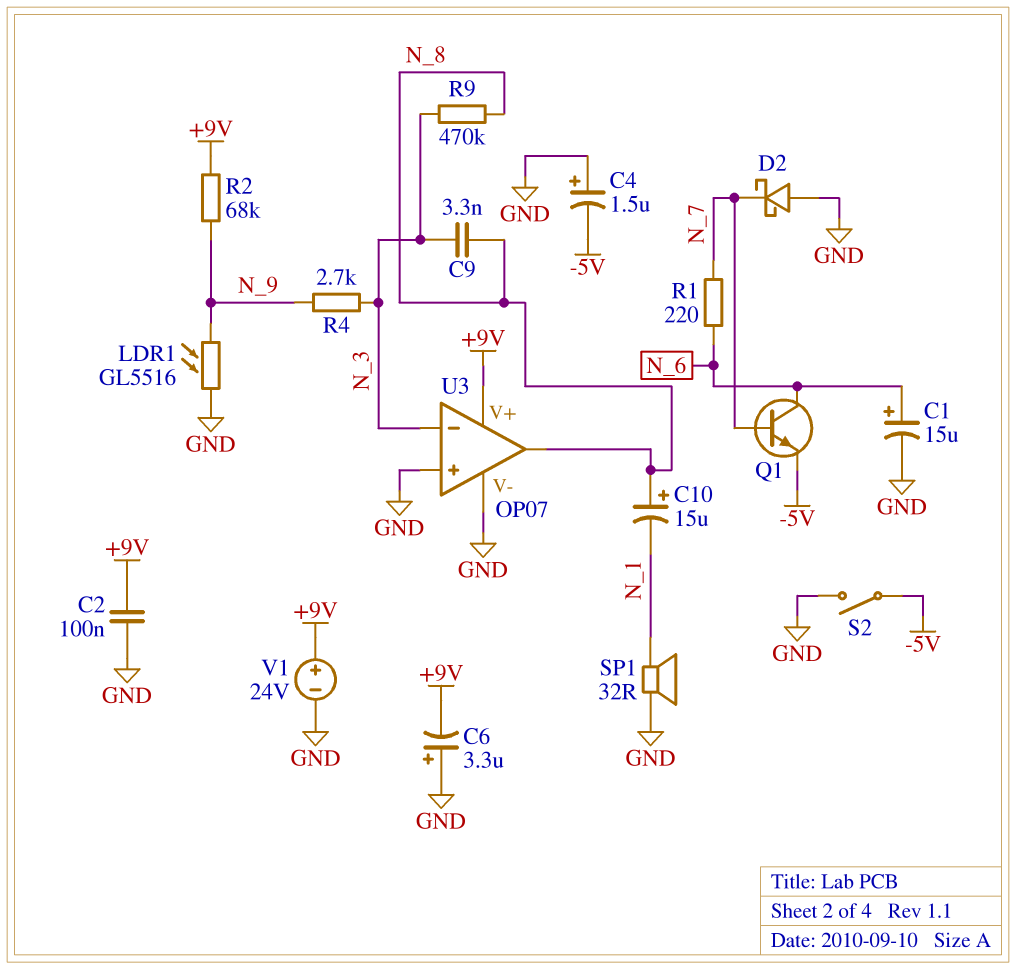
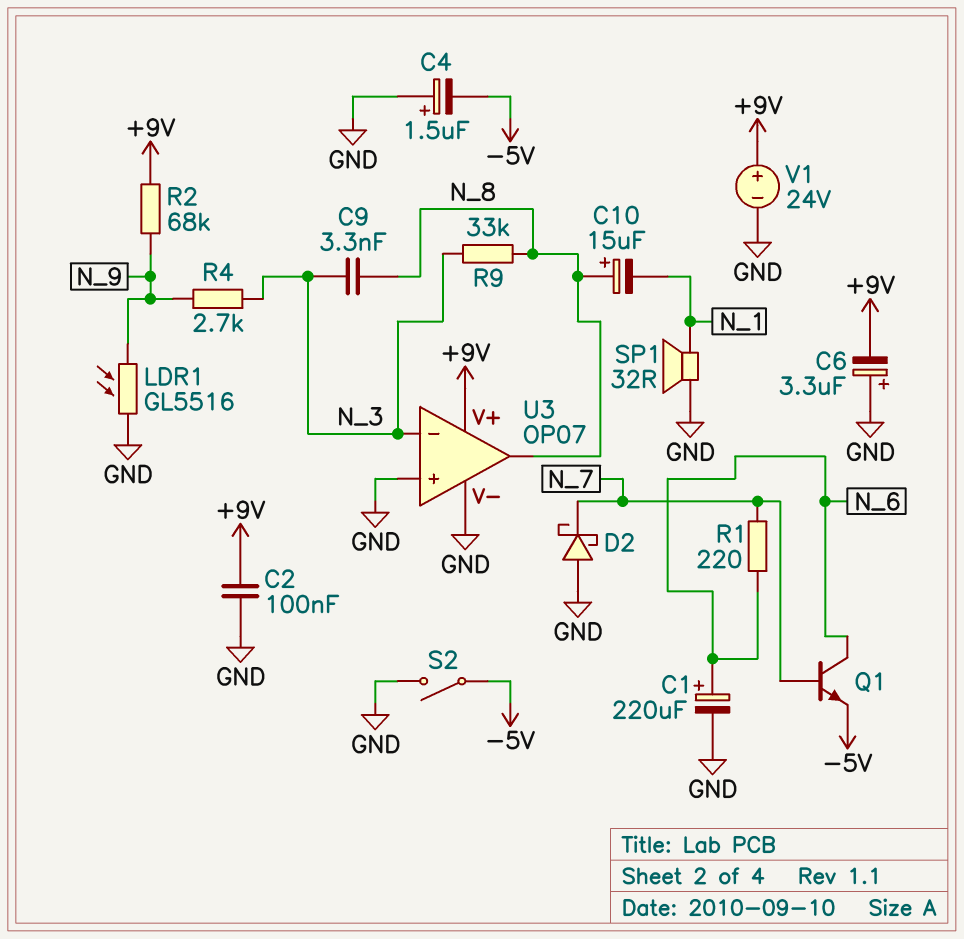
C1: 15uF (plus N_6, minus GND) -> 220uF (plus N_6, minus GND)
R9: 470k (N_3, N_8) -> 33k (N_3, N_8)

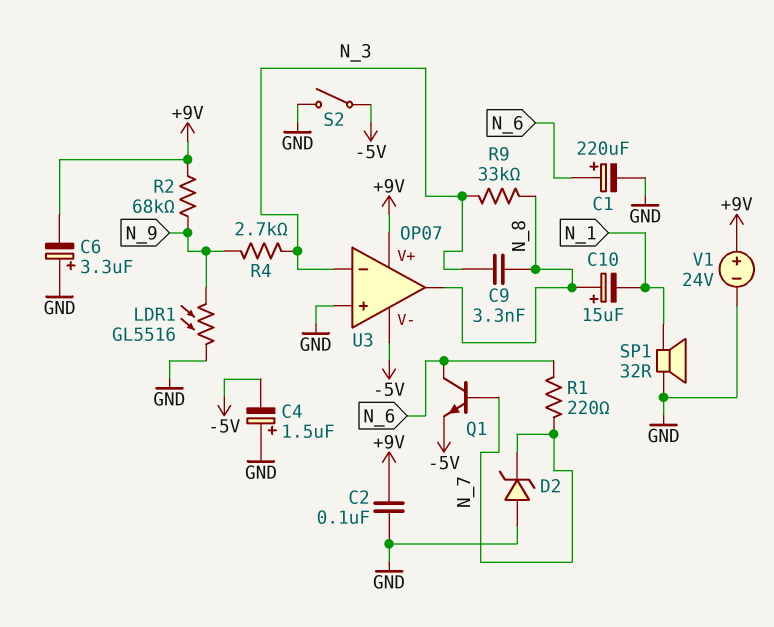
D2: schottky (A GND, K N_7) -> zener (A GND, K N_7)
U3 pin V-: GND -> -5V

